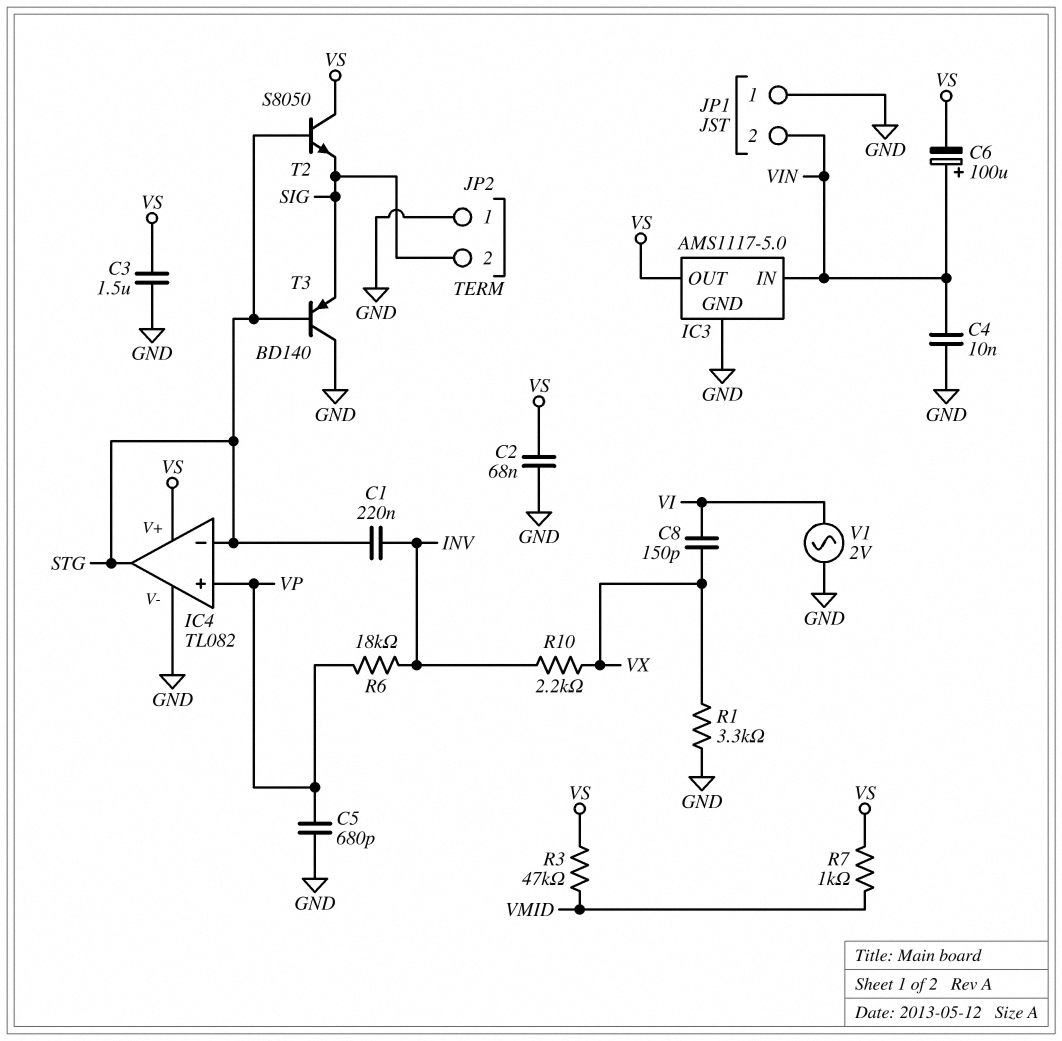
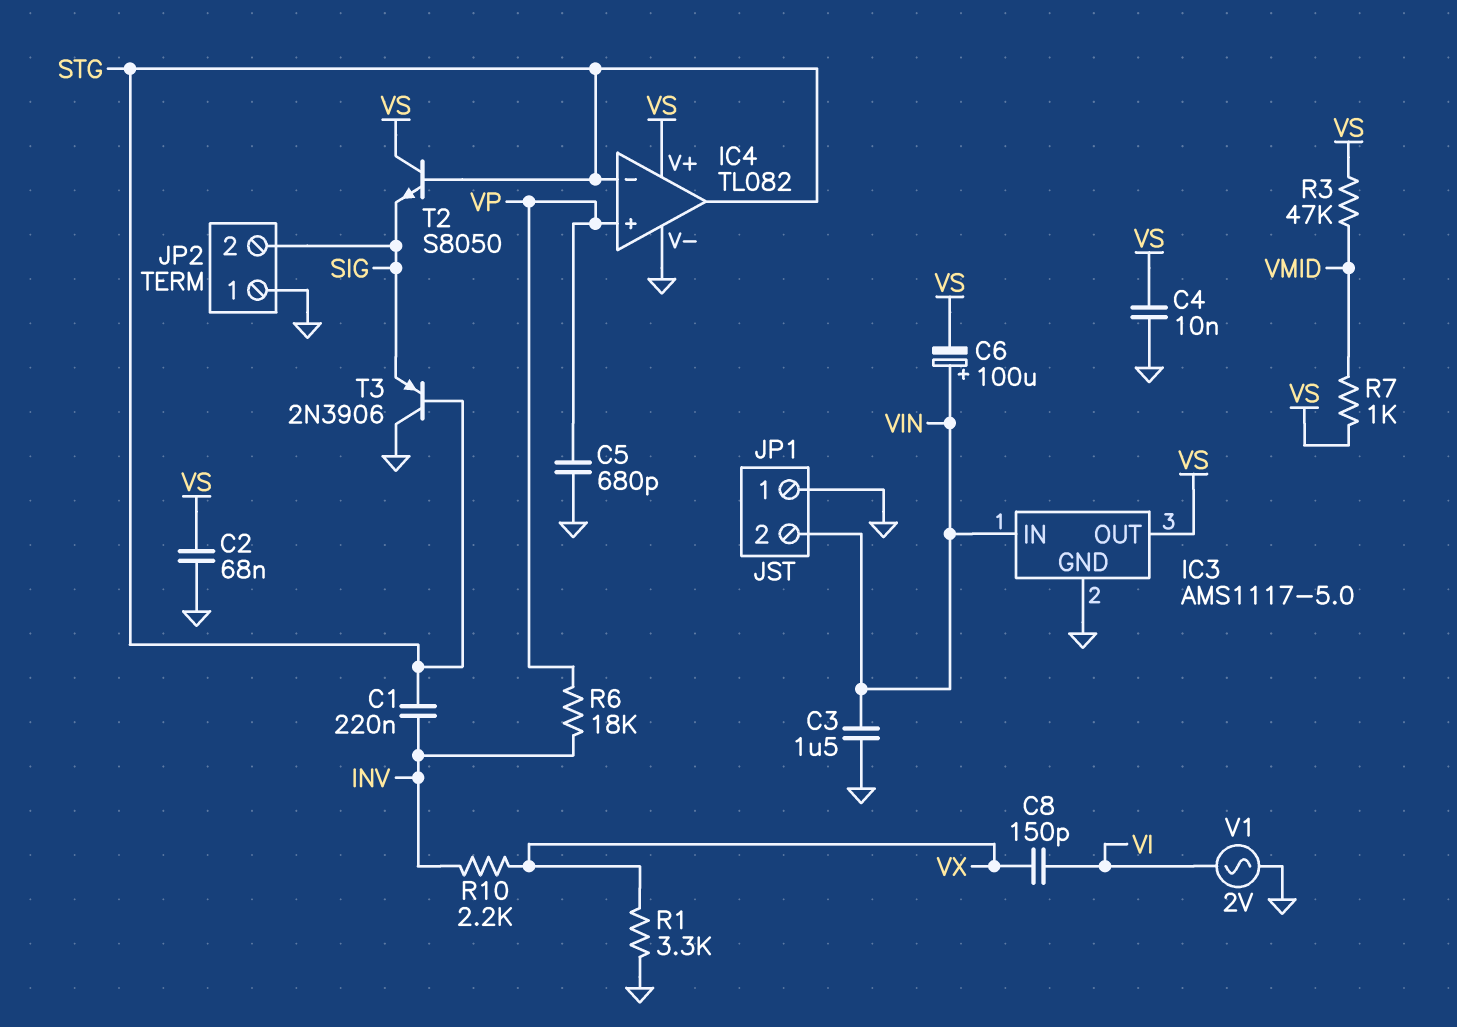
C3: 1.5uF (GND, VS) -> 1.5uF (GND, VIN)
C4: 10nF (GND, VIN) -> 10nF (GND, VS)
T3: PNP BD140 (B STG, C GND, E SIG) -> PNP 2N3906 (B STG, C GND, E SIG)

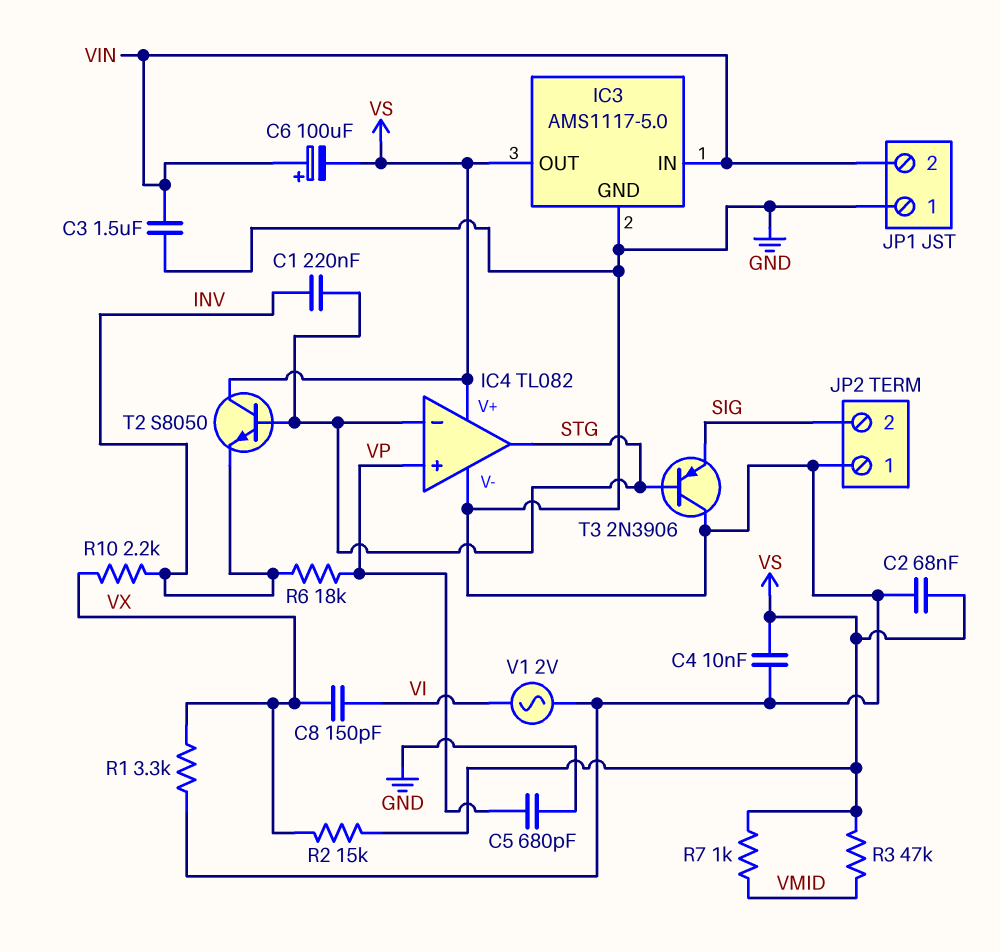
R2: none -> 15k (VS, VX)
T2: NPN S8050 (B STG, C VS, E SIG) -> NPN S8050 (B STG, C VS, E INV)

